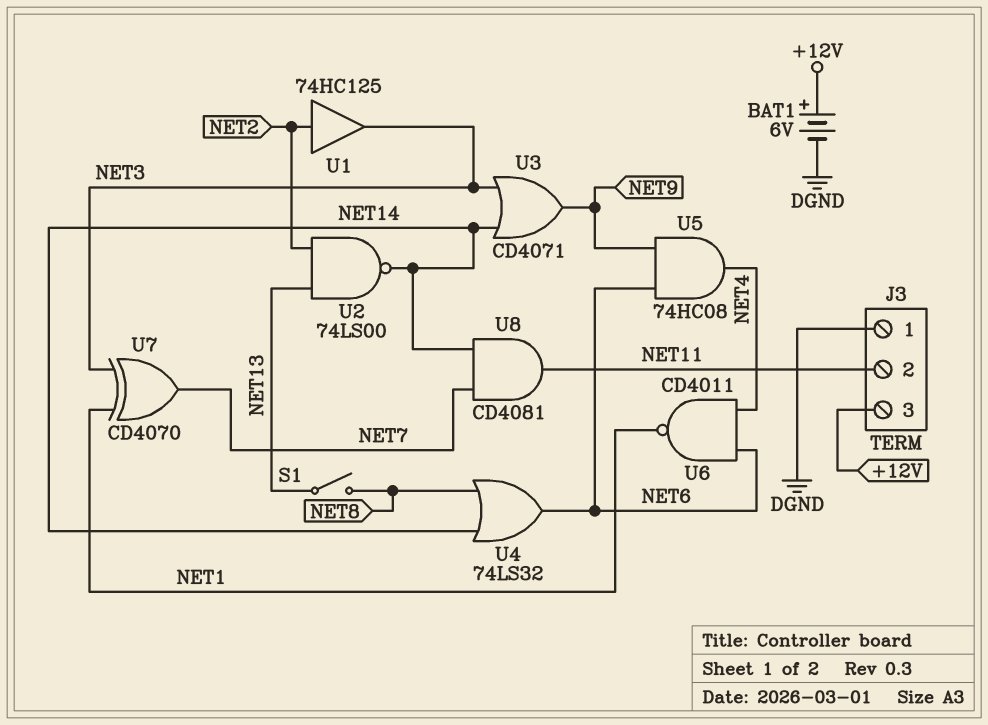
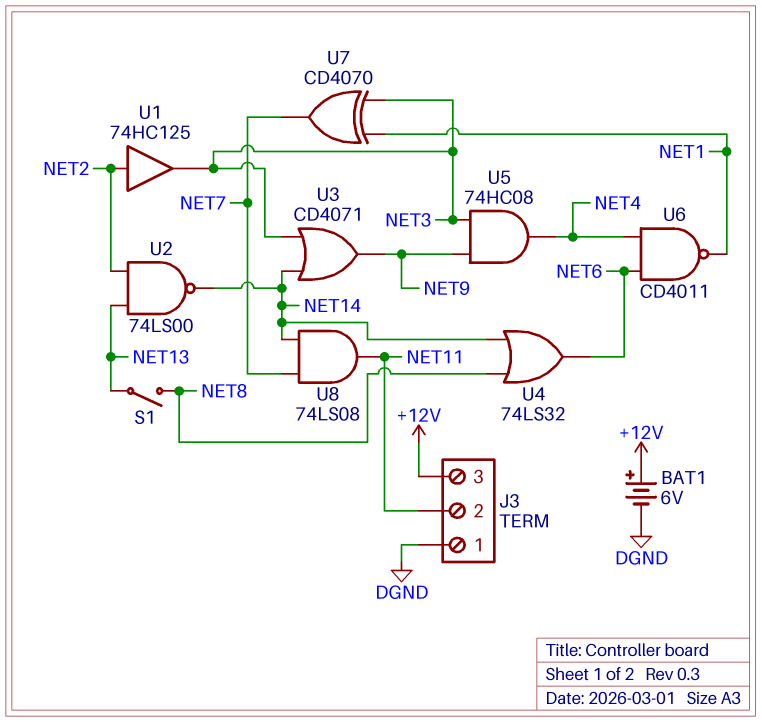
U5: AND 74HC08 (in NET6, in NET9, out NET4) -> AND 74HC08 (in NET3, in NET9, out NET4)
U8: AND CD4081 (in NET7, in NET14, out NET11) -> AND 74LS08 (in NET7, in NET14, out NET11)

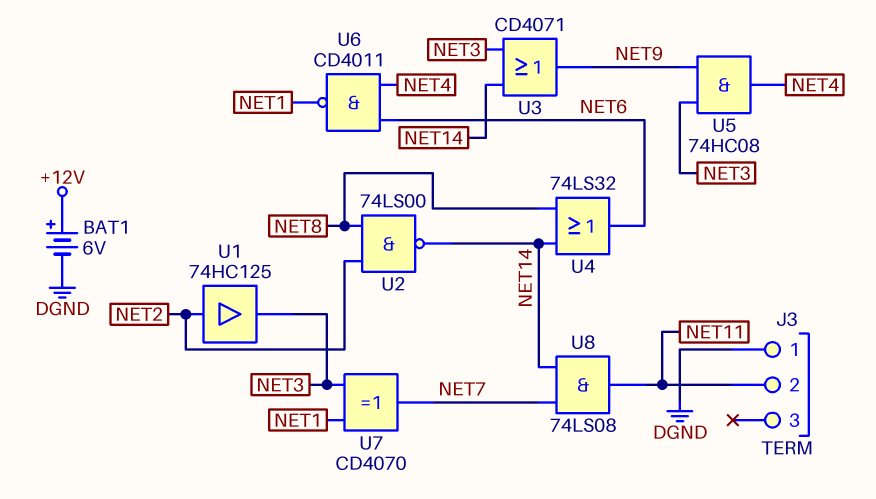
J3 pin 3: +12V -> none
S1: switch (NET8, NET13) -> none
U2: NAND 74LS00 (in NET2, in NET13, out NET14) -> NAND 74LS00 (in NET2, in NET8, out NET14)

